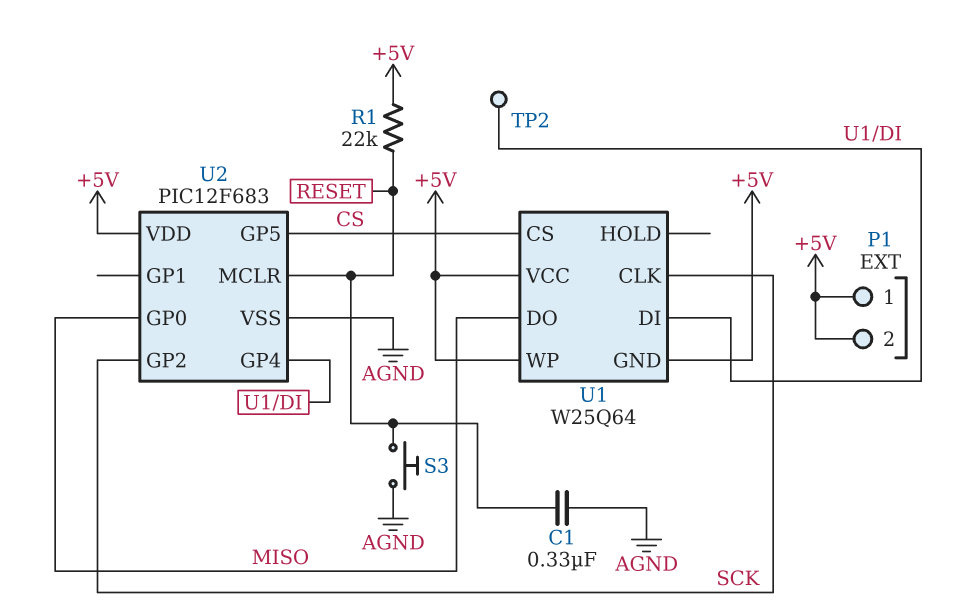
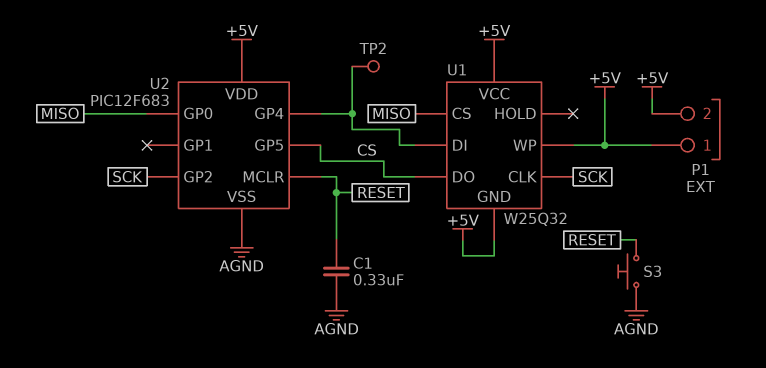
R1: 22k (+5V, RESET) -> none
U1: W25Q64 -> W25Q32
U1 pin CS: CS -> MISO
U1 pin DO: MISO -> CS

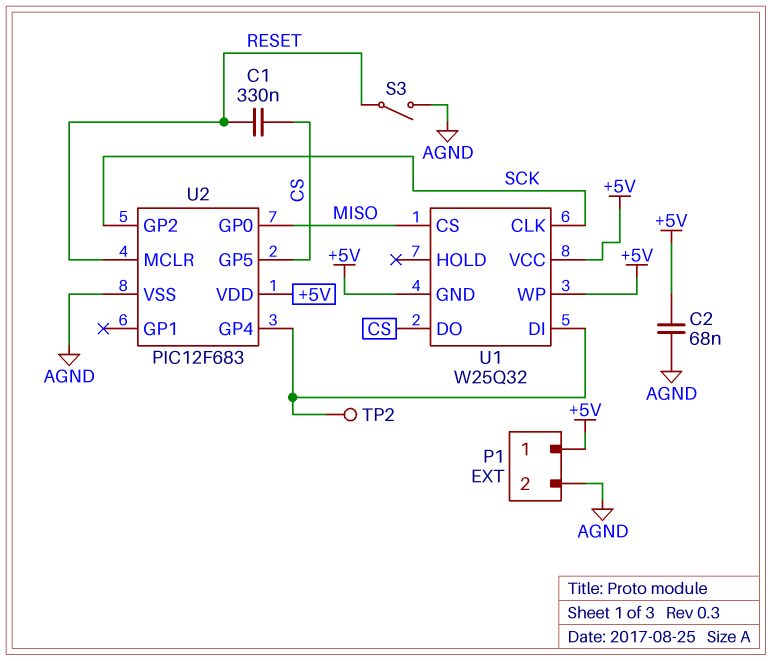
C1: 330nF (AGND, RESET) -> 330nF (CS, RESET)
C2: none -> 68nF (+5V, AGND)
P1 pin 2: +5V -> AGND
S3: button (AGND, RESET) -> switch (AGND, RESET)

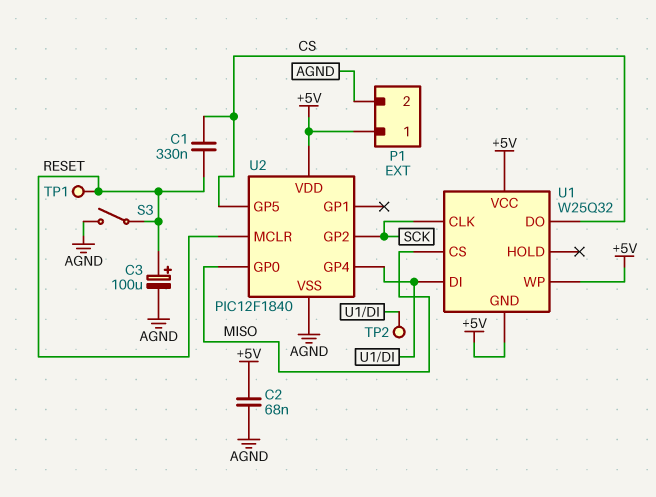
C3: none -> 100uF (plus RESET, minus AGND)
TP1: none -> test point (RESET)
U2: PIC12F683 -> PIC12F1840

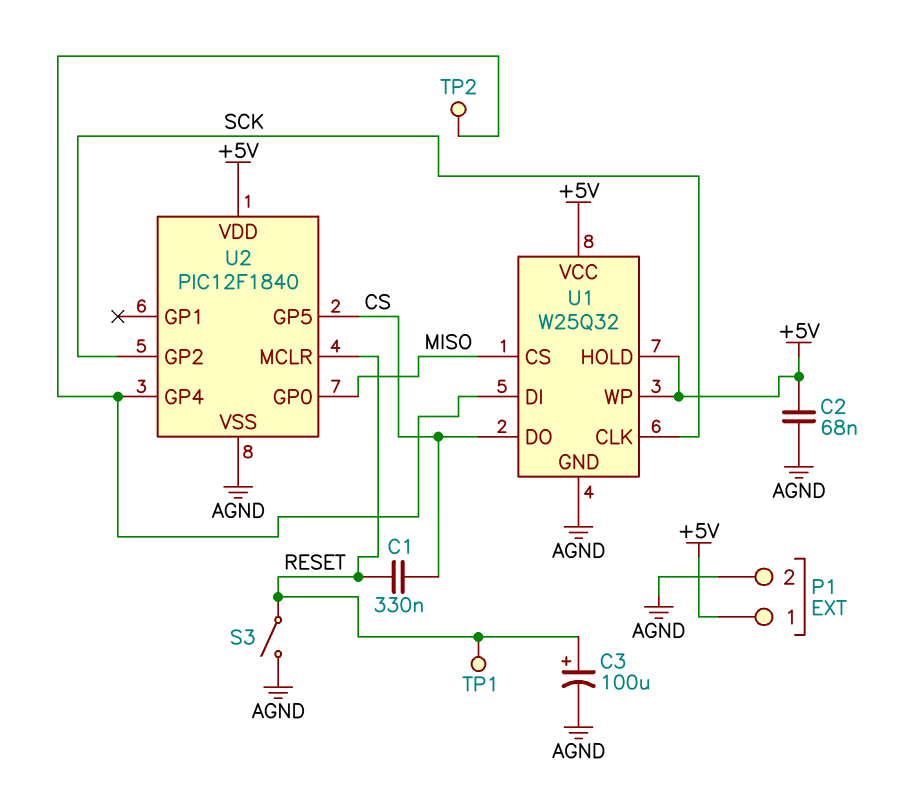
U1 pin GND: +5V -> AGND
U1 pin HOLD: none -> +5V

